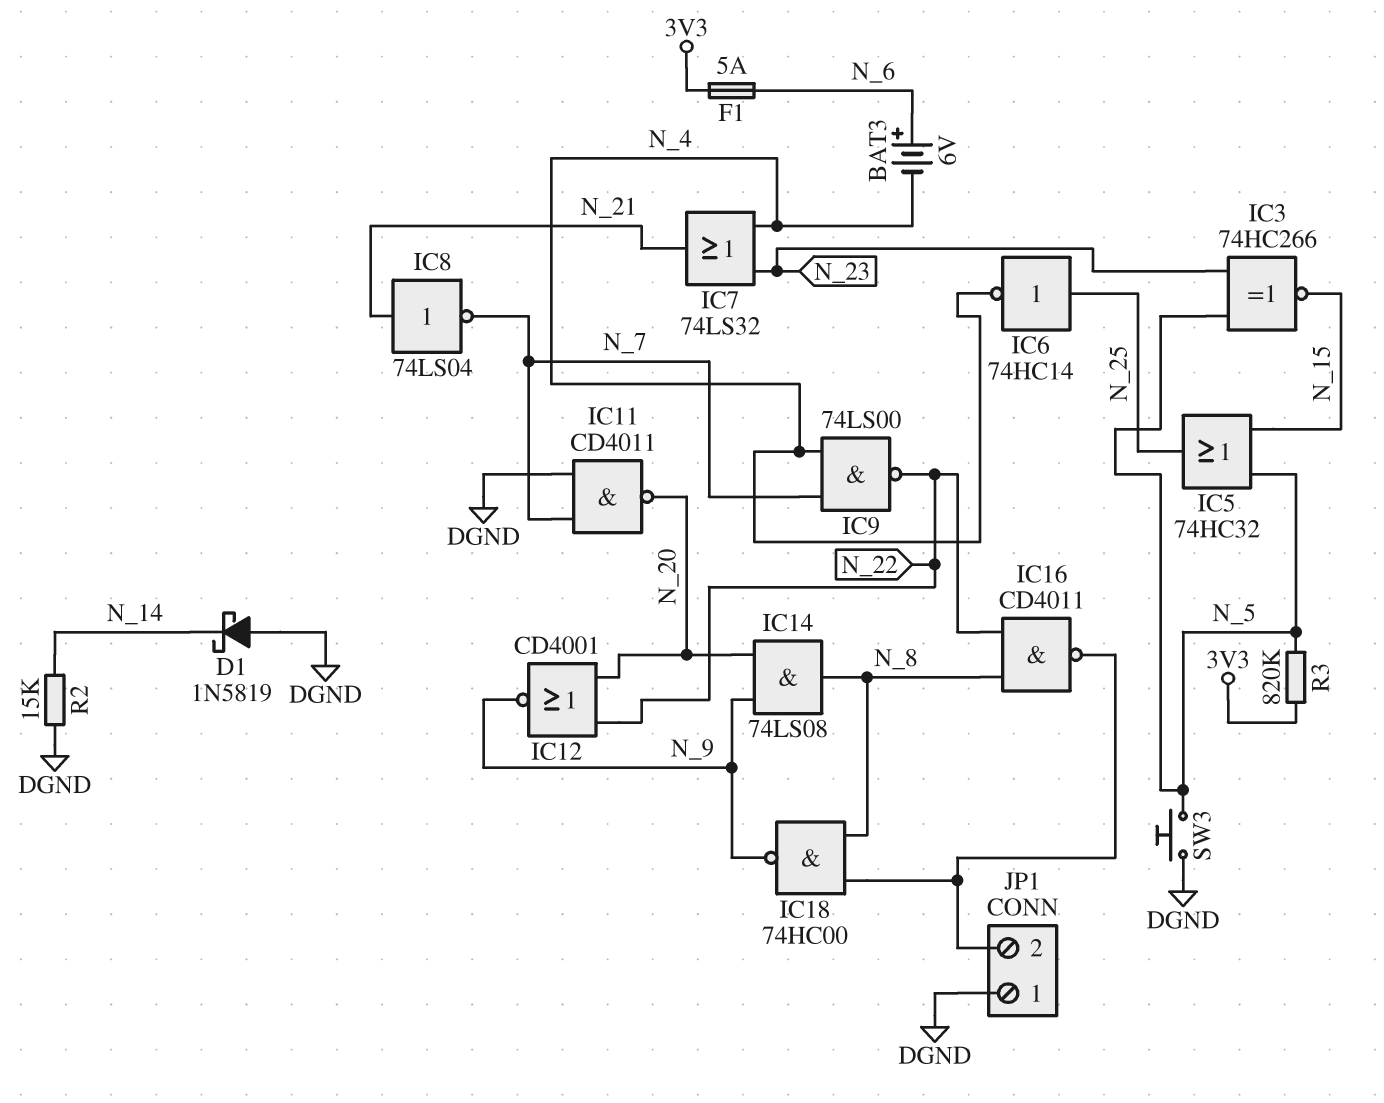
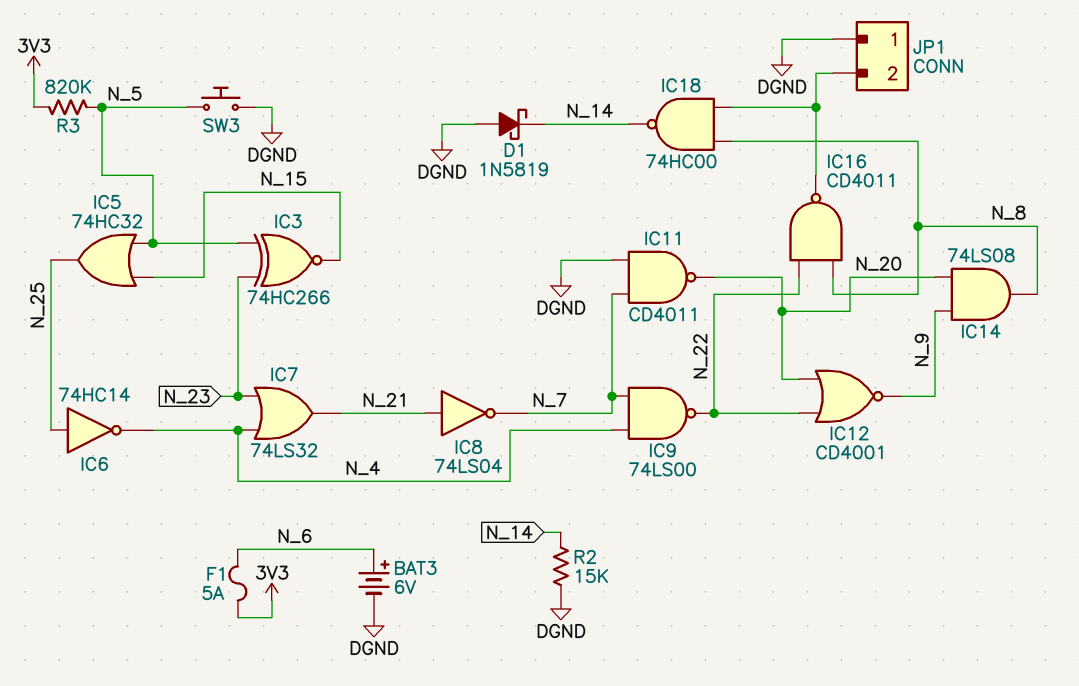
BAT3: 6V (plus N_6, minus N_4) -> 6V (plus N_6, minus DGND)
IC18: NAND 74HC00 (in JP1/2, in N_8, out N_9) -> NAND 74HC00 (in JP1/2, in N_8, out N_14)

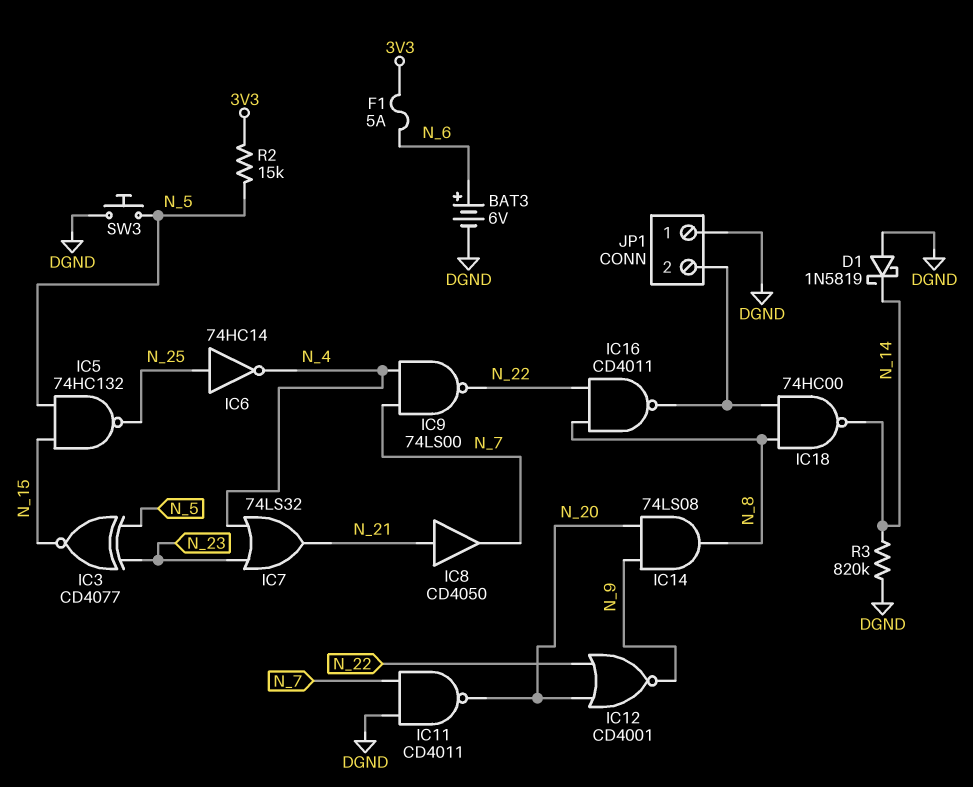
IC3: XNOR 74HC266 (in N_5, in N_23, out N_15) -> XNOR CD4077 (in N_5, in N_23, out N_15)
IC5: OR 74HC32 (in N_5, in N_15, out N_25) -> NAND 74HC132 (in N_5, in N_15, out N_25)
IC8: NOT 74LS04 (in N_21, out N_7) -> buffer CD4050 (in N_21, out N_7)
R2: 15k (DGND, N_14) -> 15k (3V3, N_5)
R3: 820k (3V3, N_5) -> 820k (DGND, N_14)

